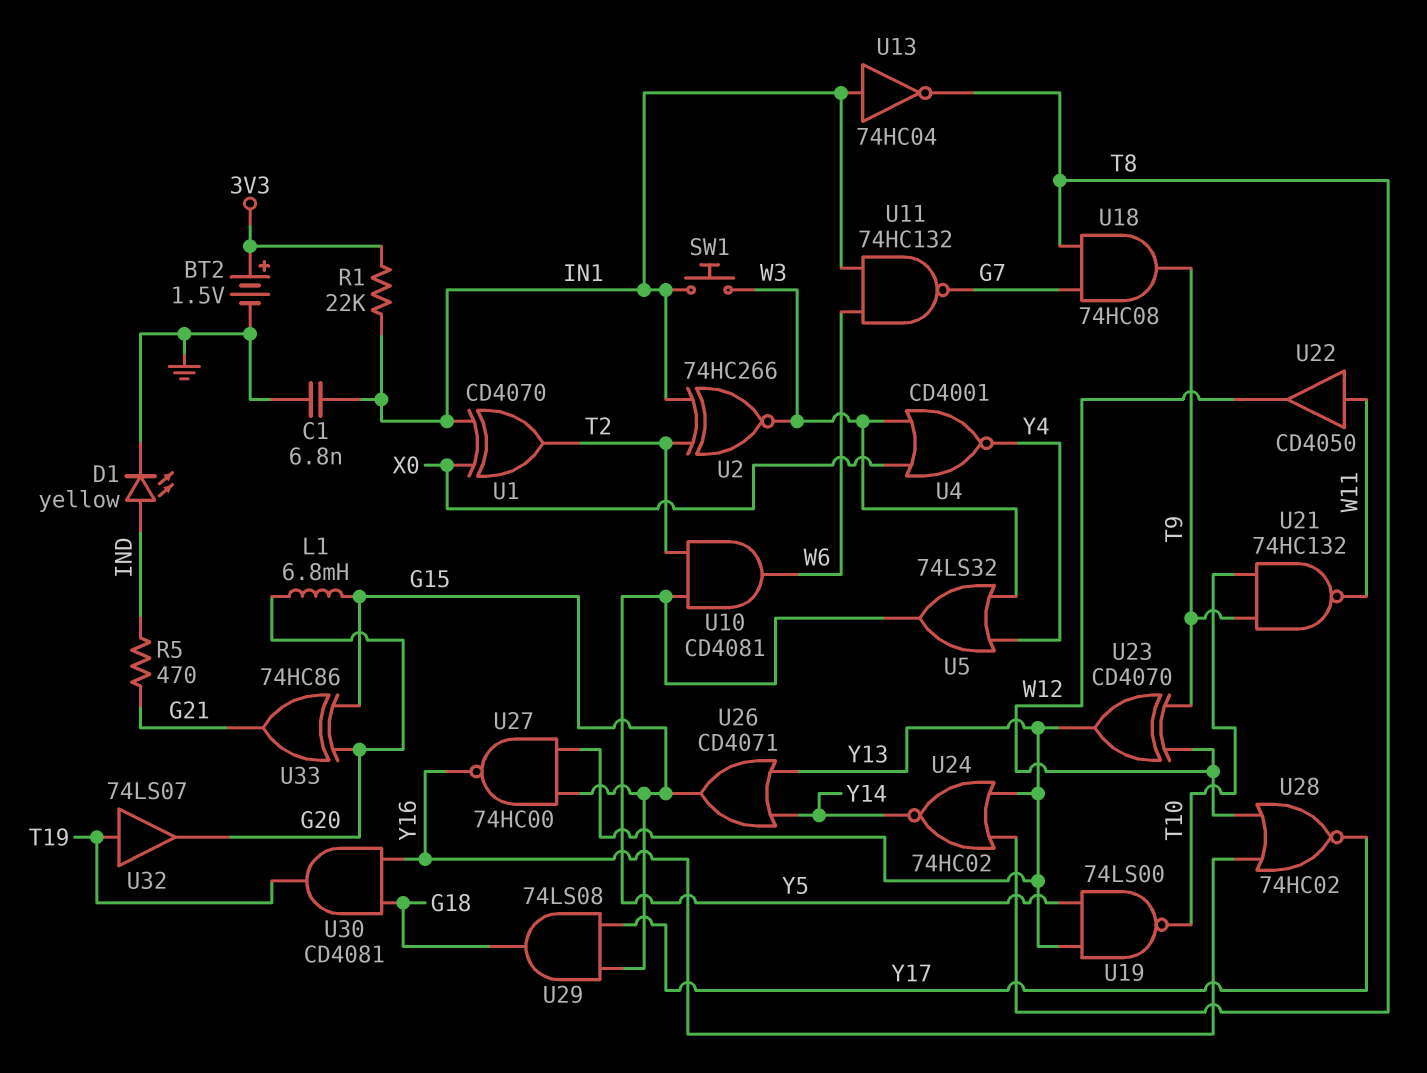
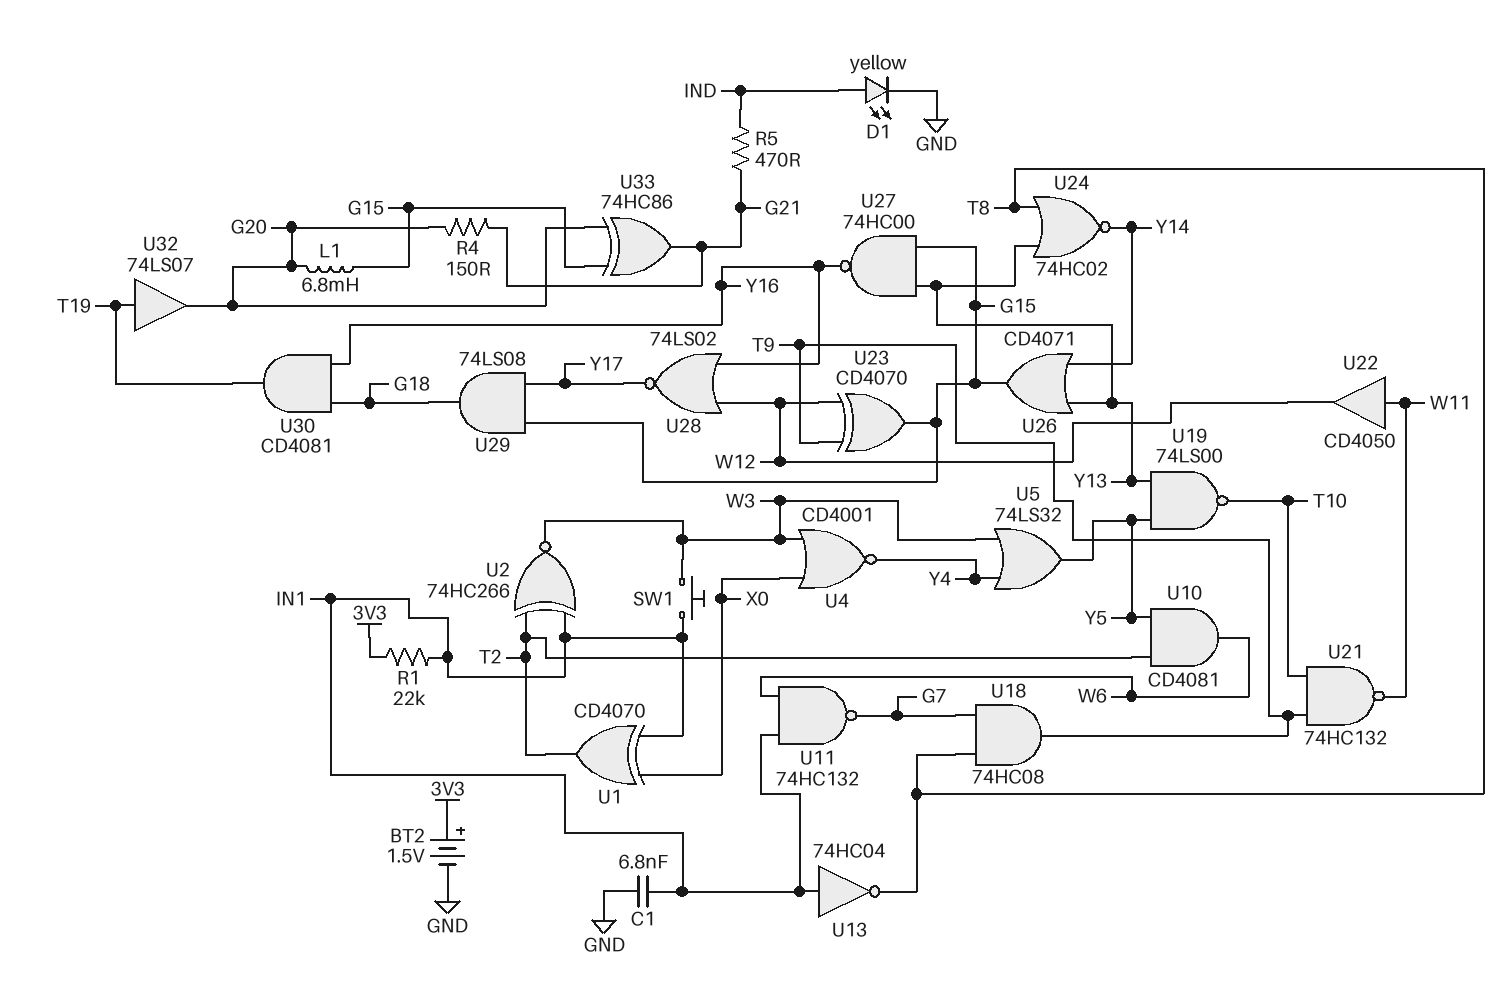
R4: none -> 150 (G20, G21)
U23: XOR CD4070 (in T9, in W12, out Y13) -> XOR CD4070 (in T9, in W12, out G15)
U28: NOR 74HC02 (in W12, in Y16, out Y17) -> NOR 74LS02 (in W12, in Y16, out Y17)

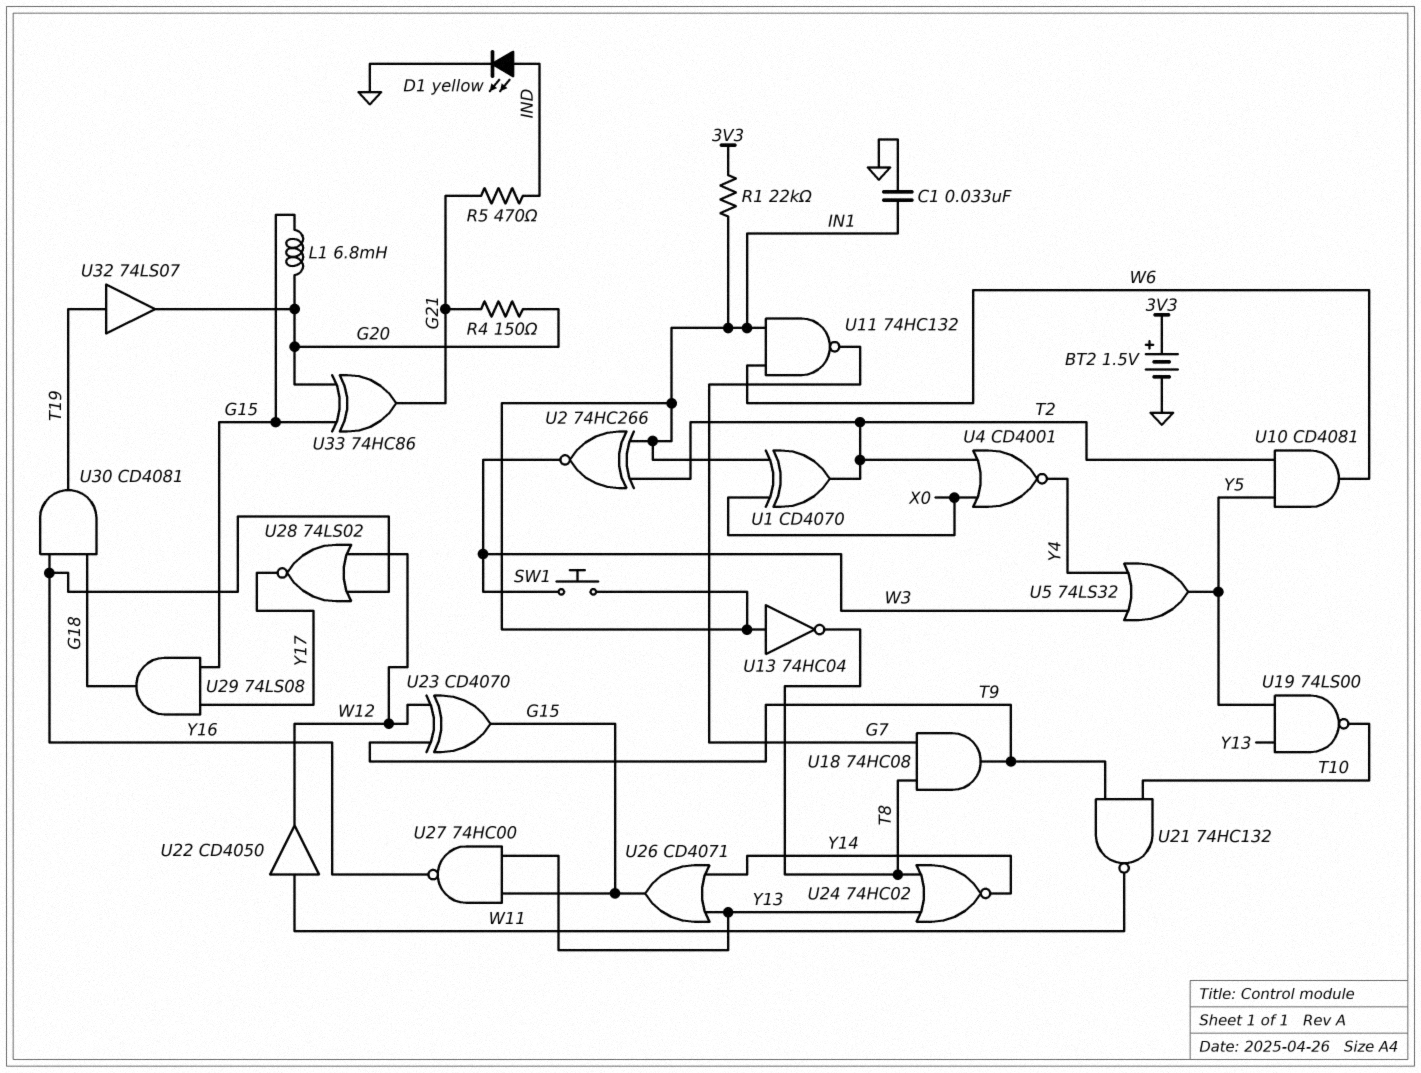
C1: 6.8nF (GND, IN1) -> 33nF (GND, IN1)
U4: NOR CD4001 (in W3, in X0, out Y4) -> NOR CD4001 (in T2, in X0, out Y4)

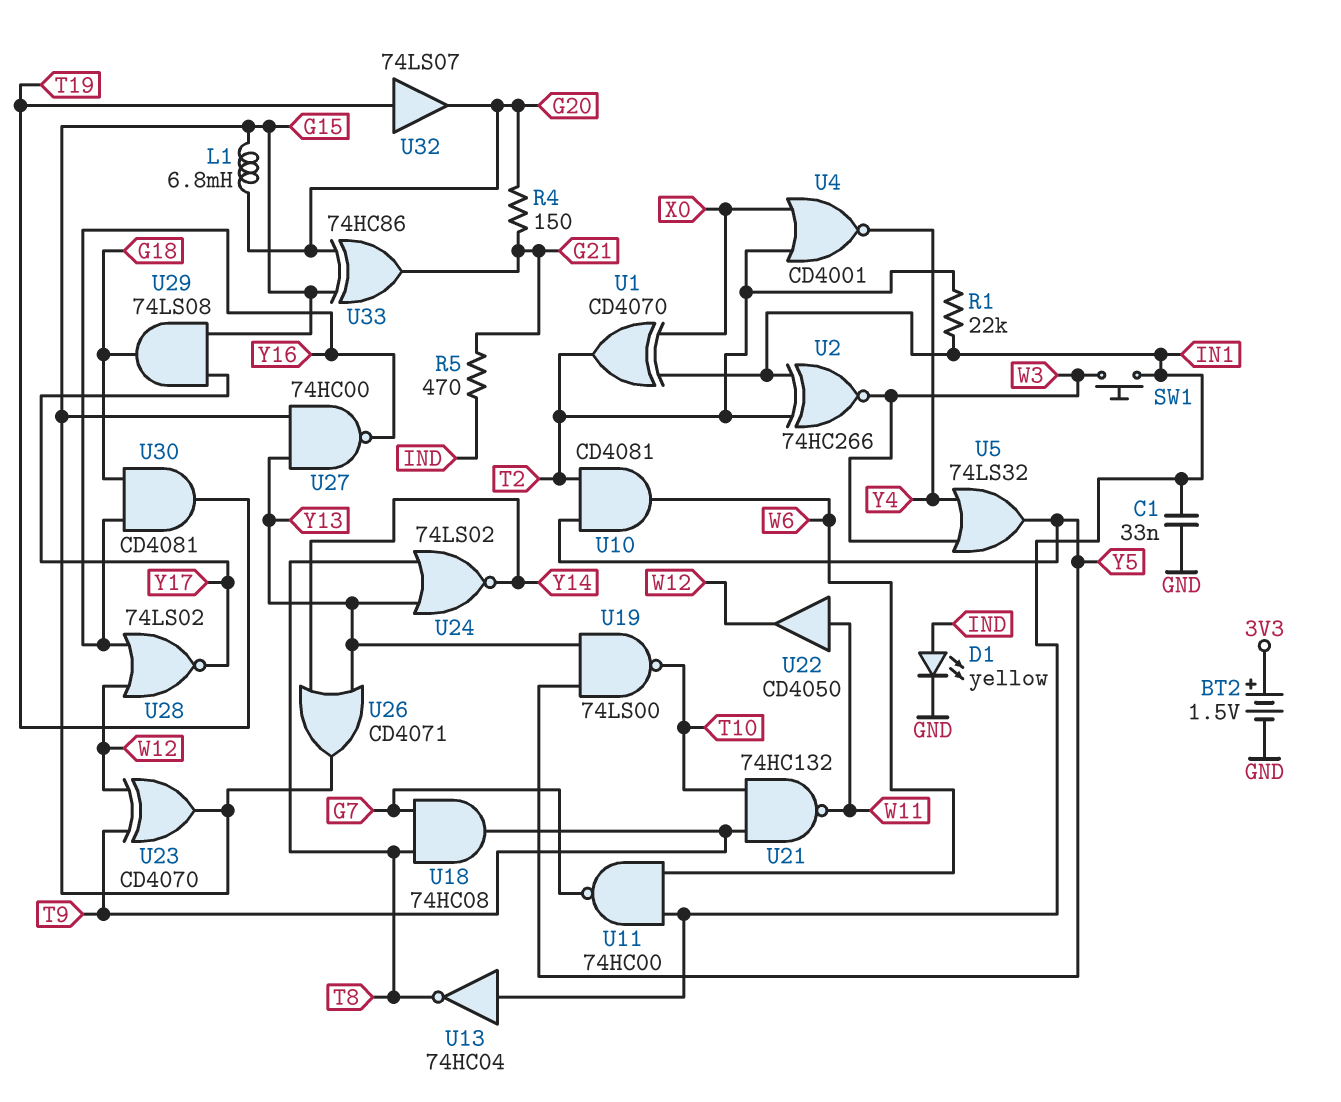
R1: 22k (3V3, IN1) -> 22k (IN1, T2)
U11: NAND 74HC132 (in IN1, in W6, out G7) -> NAND 74HC00 (in IN1, in W6, out G7)
U24: NOR 74HC02 (in T8, in Y13, out Y14) -> NOR 74LS02 (in T8, in Y13, out Y14)

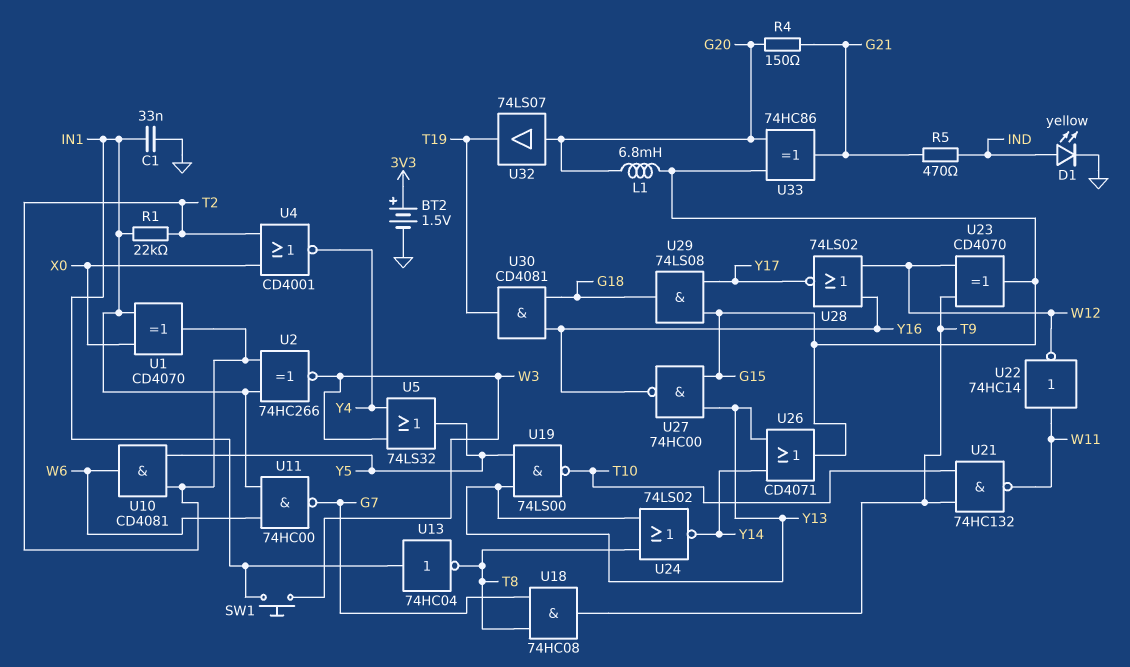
U22: buffer CD4050 (in W11, out W12) -> NOT 74HC14 (in W11, out W12)
U32: buffer 74LS07 (in T19, out G20) -> buffer 74LS07 (in G20, out T19)

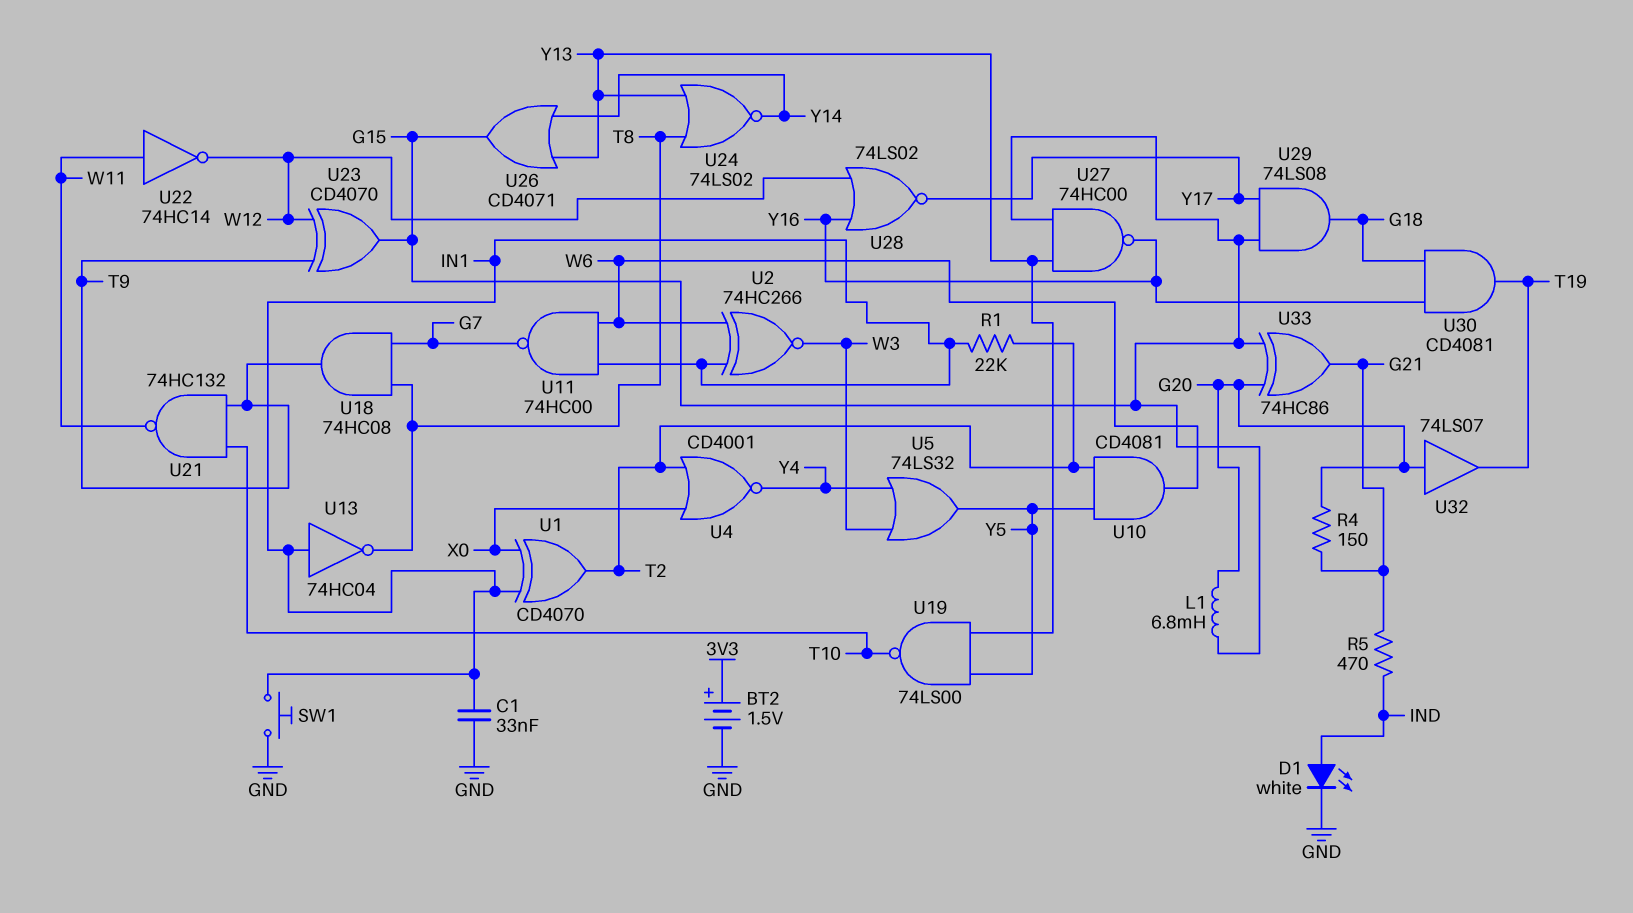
D1: LED yellow (A IND, K GND) -> LED white (A IND, K GND)
SW1: button (IN1, W3) -> button (GND, IN1)
U2: XNOR 74HC266 (in IN1, in T2, out W3) -> XNOR 74HC266 (in IN1, in W6, out W3)

